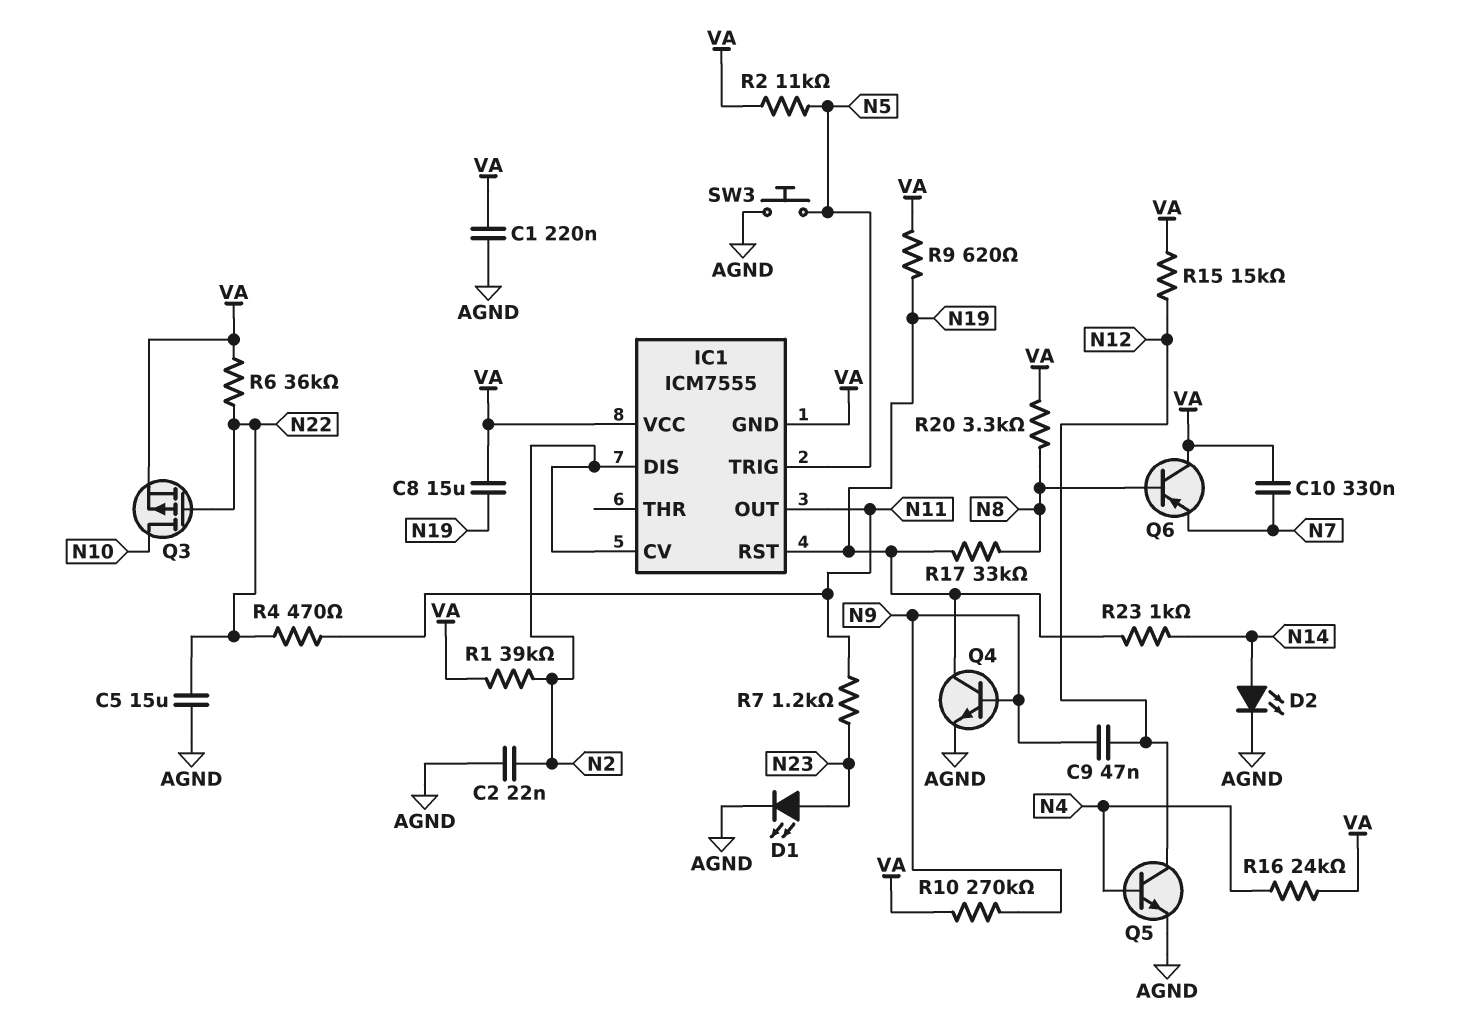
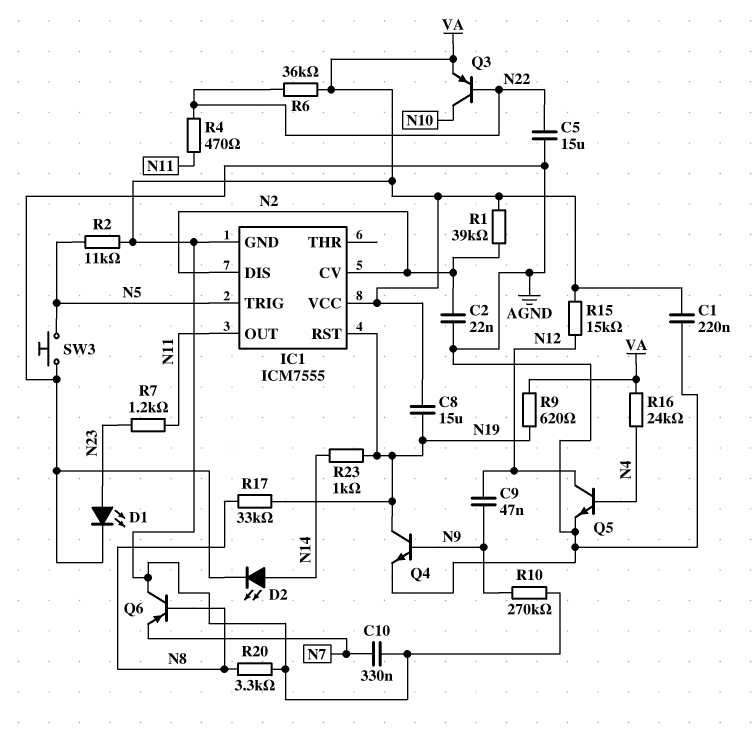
Q3: PMOS (G N22, D N10, S VA) -> PNP (B N22, C N10, E VA)

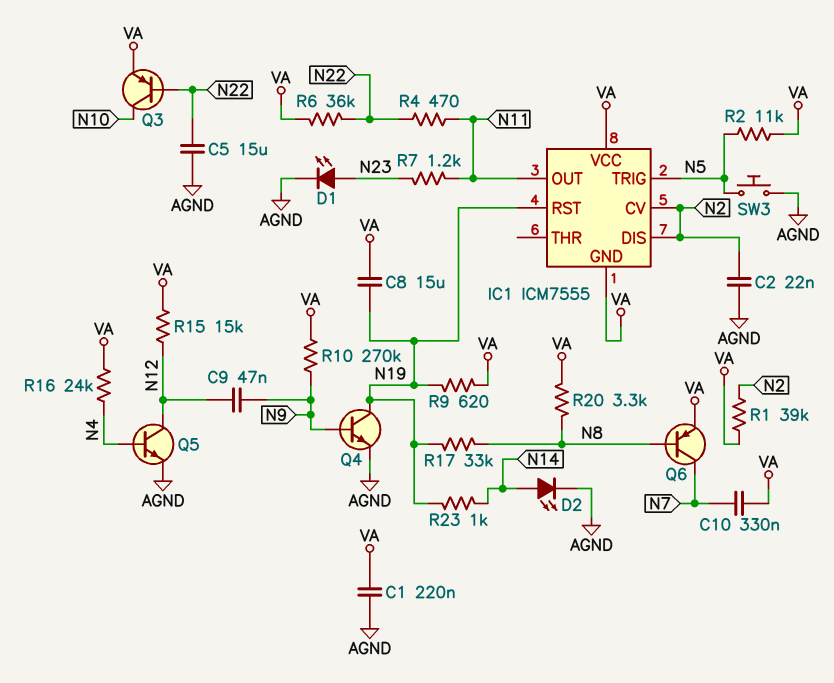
Q6: PNP (B N8, C VA, E N7) -> PNP (B N8, C N7, E VA)

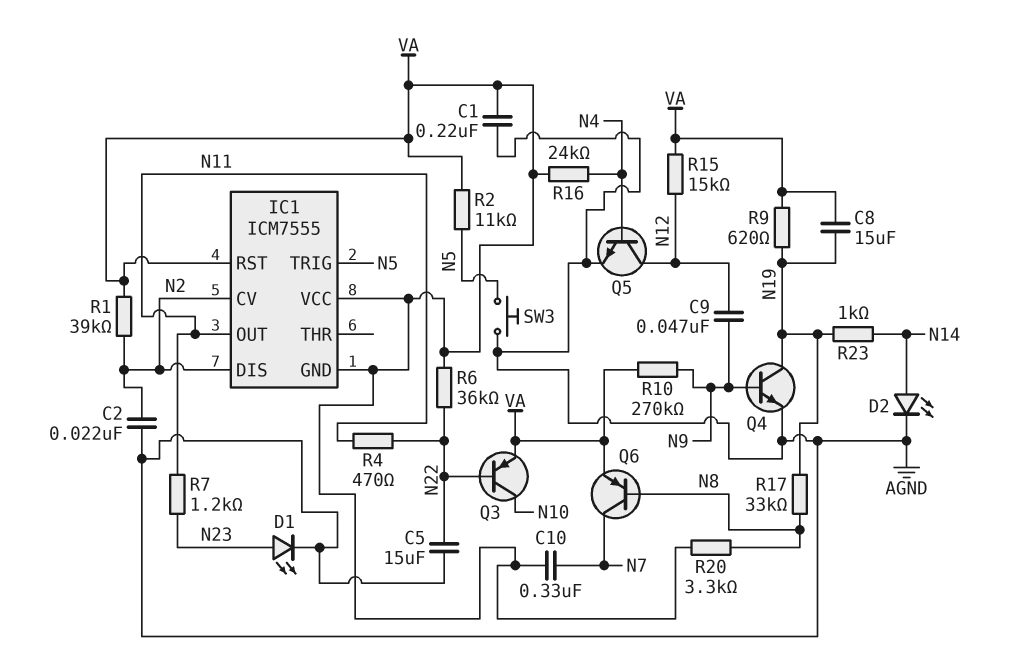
IC1 pin RST: N19 -> VA

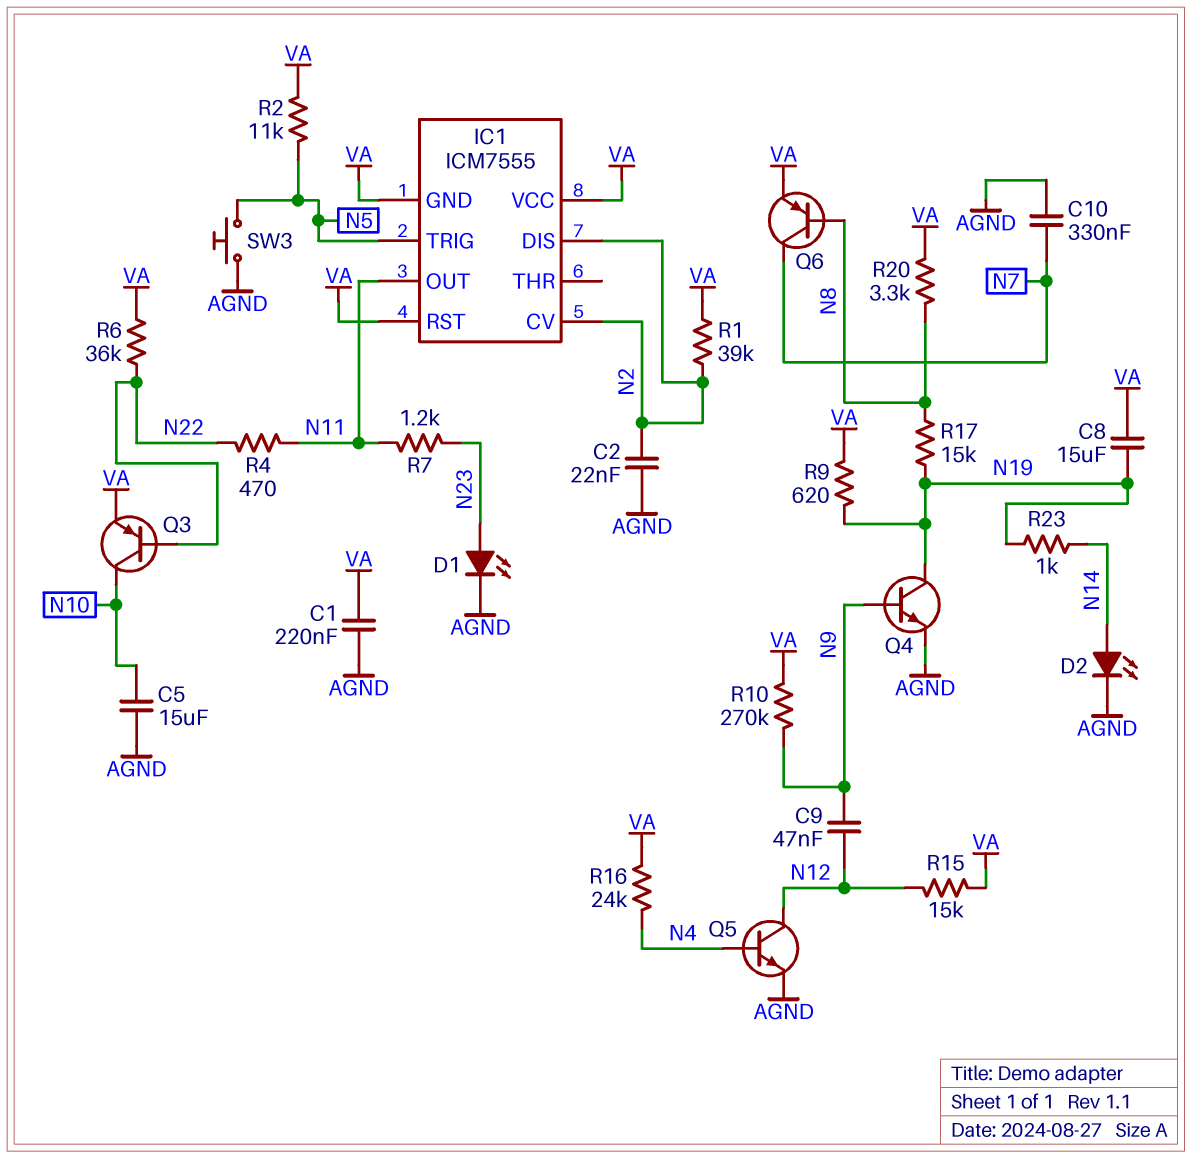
C5: 15uF (AGND, N22) -> 15uF (AGND, N10)
C10: 330nF (N7, VA) -> 330nF (AGND, N7)
R17: 33k (N8, N19) -> 15k (N8, N19)

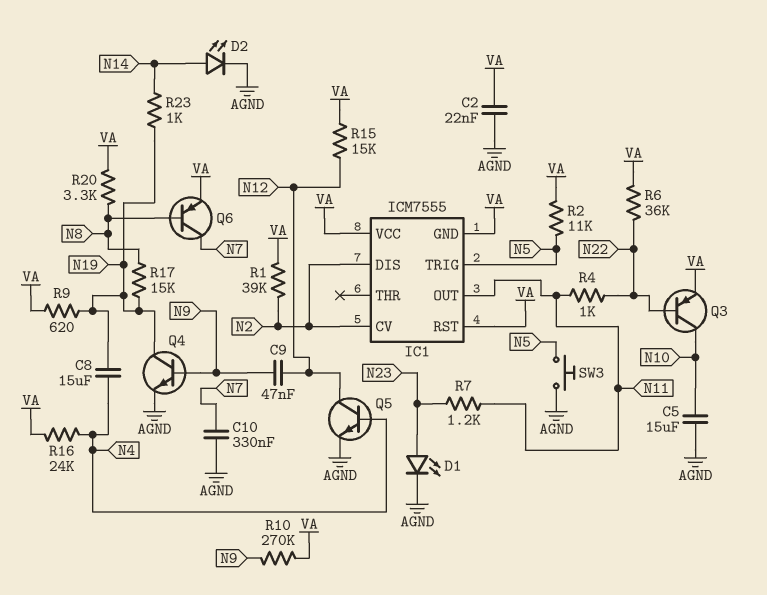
C1: 220nF (AGND, VA) -> none
C2: 22nF (AGND, N2) -> 22nF (AGND, VA)
C8: 15uF (N19, VA) -> 15uF (N4, N19)
R4: 470 (N11, N22) -> 1k (N11, N22)

